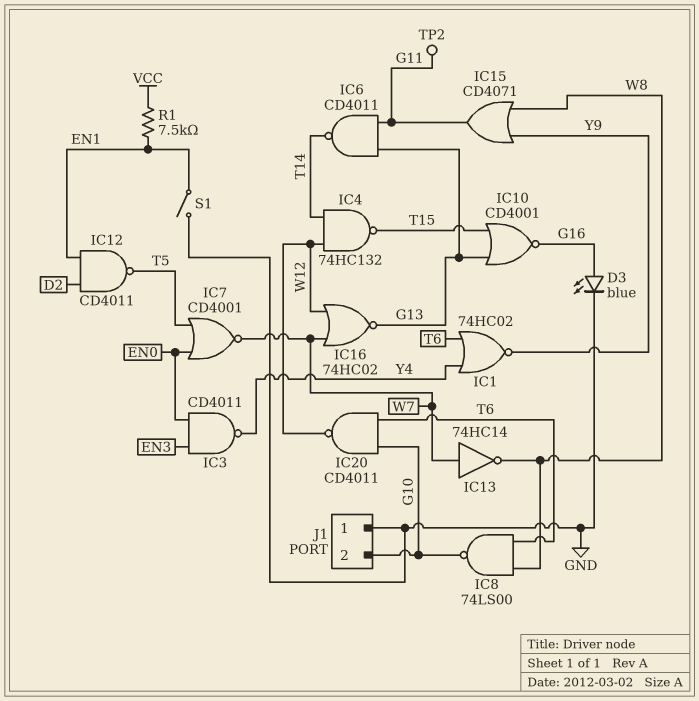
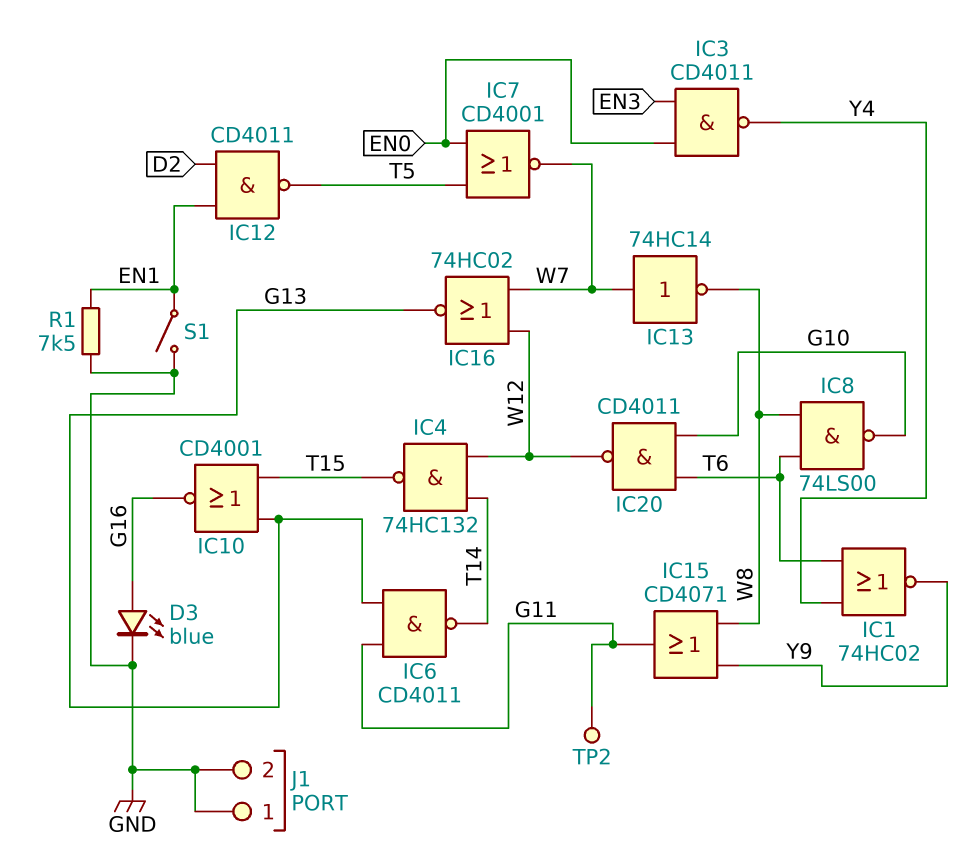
J1 pin 2: G10 -> GND
R1: 7.5k (EN1, VCC) -> 7.5k (EN1, GND)

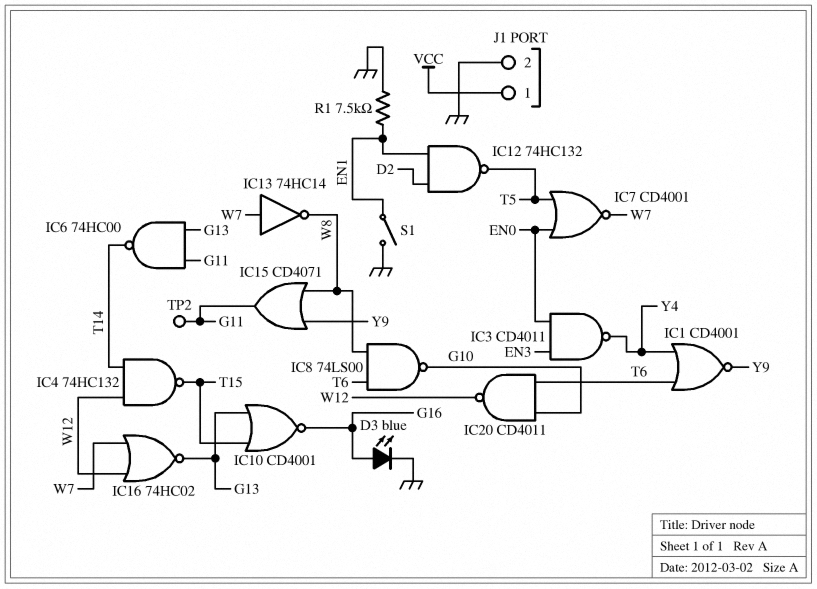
IC1: NOR 74HC02 (in T6, in Y4, out Y9) -> NOR CD4001 (in T6, in Y4, out Y9)
IC6: NAND CD4011 (in G11, in G13, out T14) -> NAND 74HC00 (in G11, in G13, out T14)
IC12: NAND CD4011 (in D2, in EN1, out T5) -> NAND 74HC132 (in D2, in EN1, out T5)
J1 pin 1: GND -> VCC

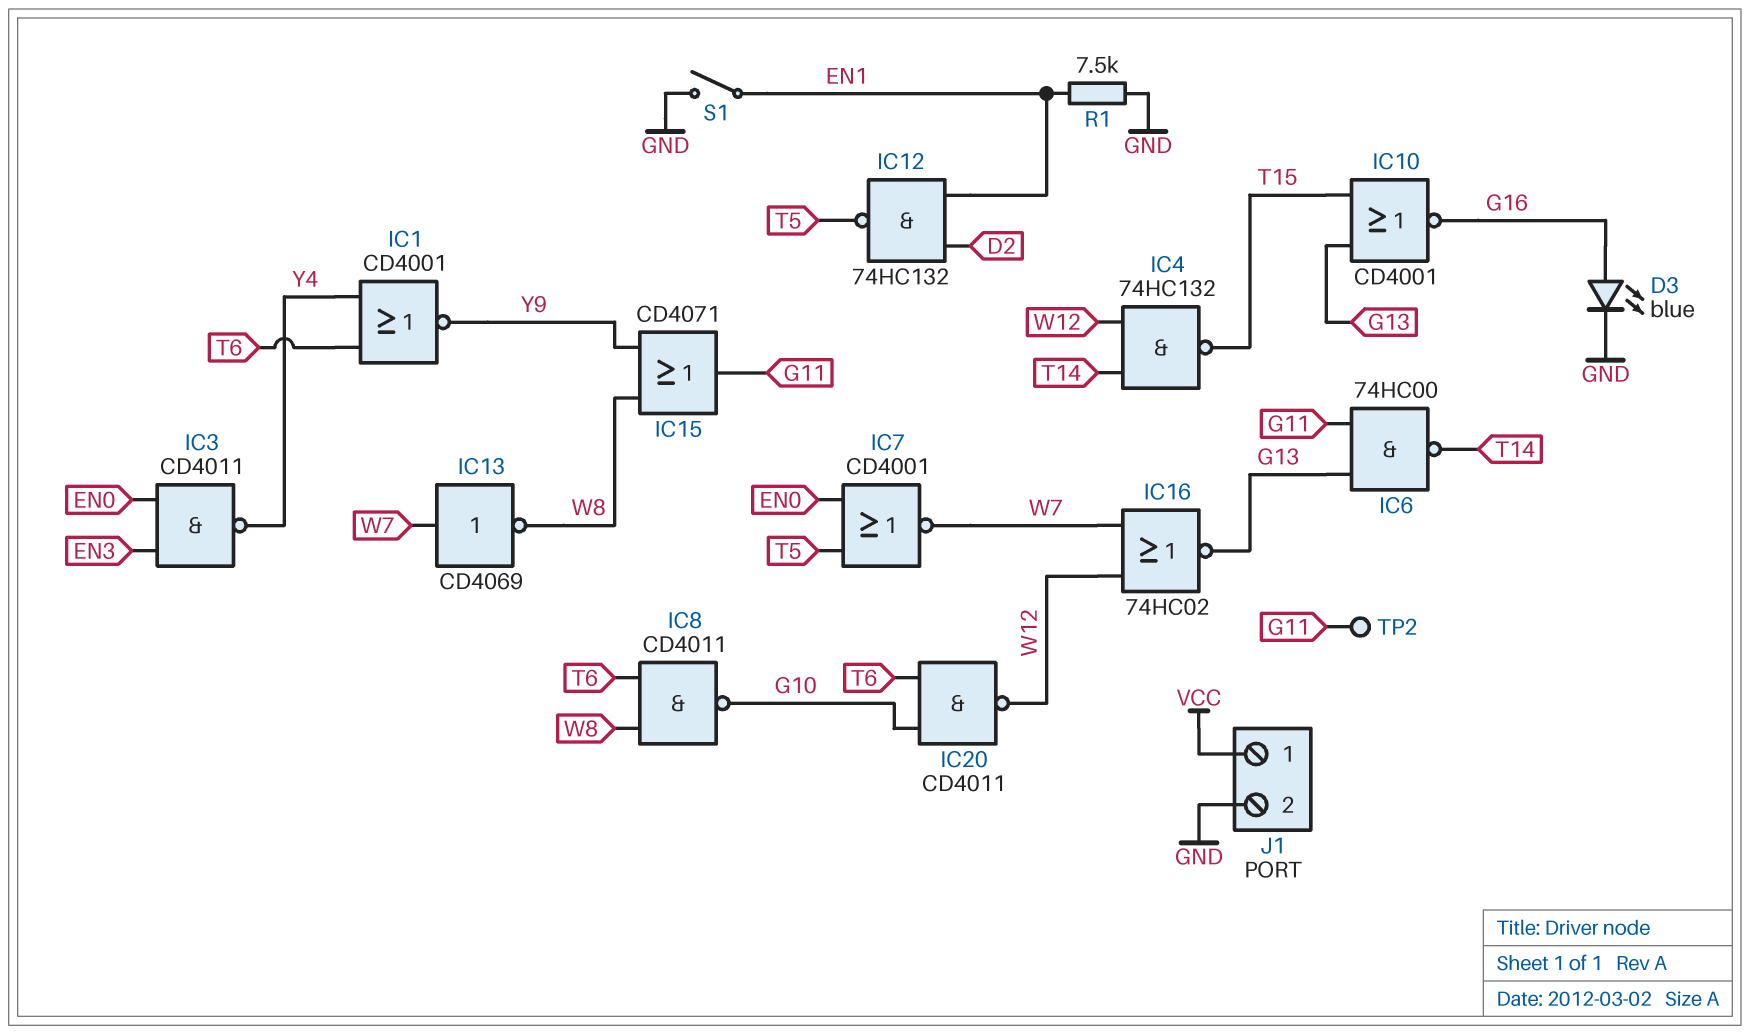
IC8: NAND 74LS00 (in T6, in W8, out G10) -> NAND CD4011 (in T6, in W8, out G10)
IC13: NOT 74HC14 (in W7, out W8) -> NOT CD4069 (in W7, out W8)

